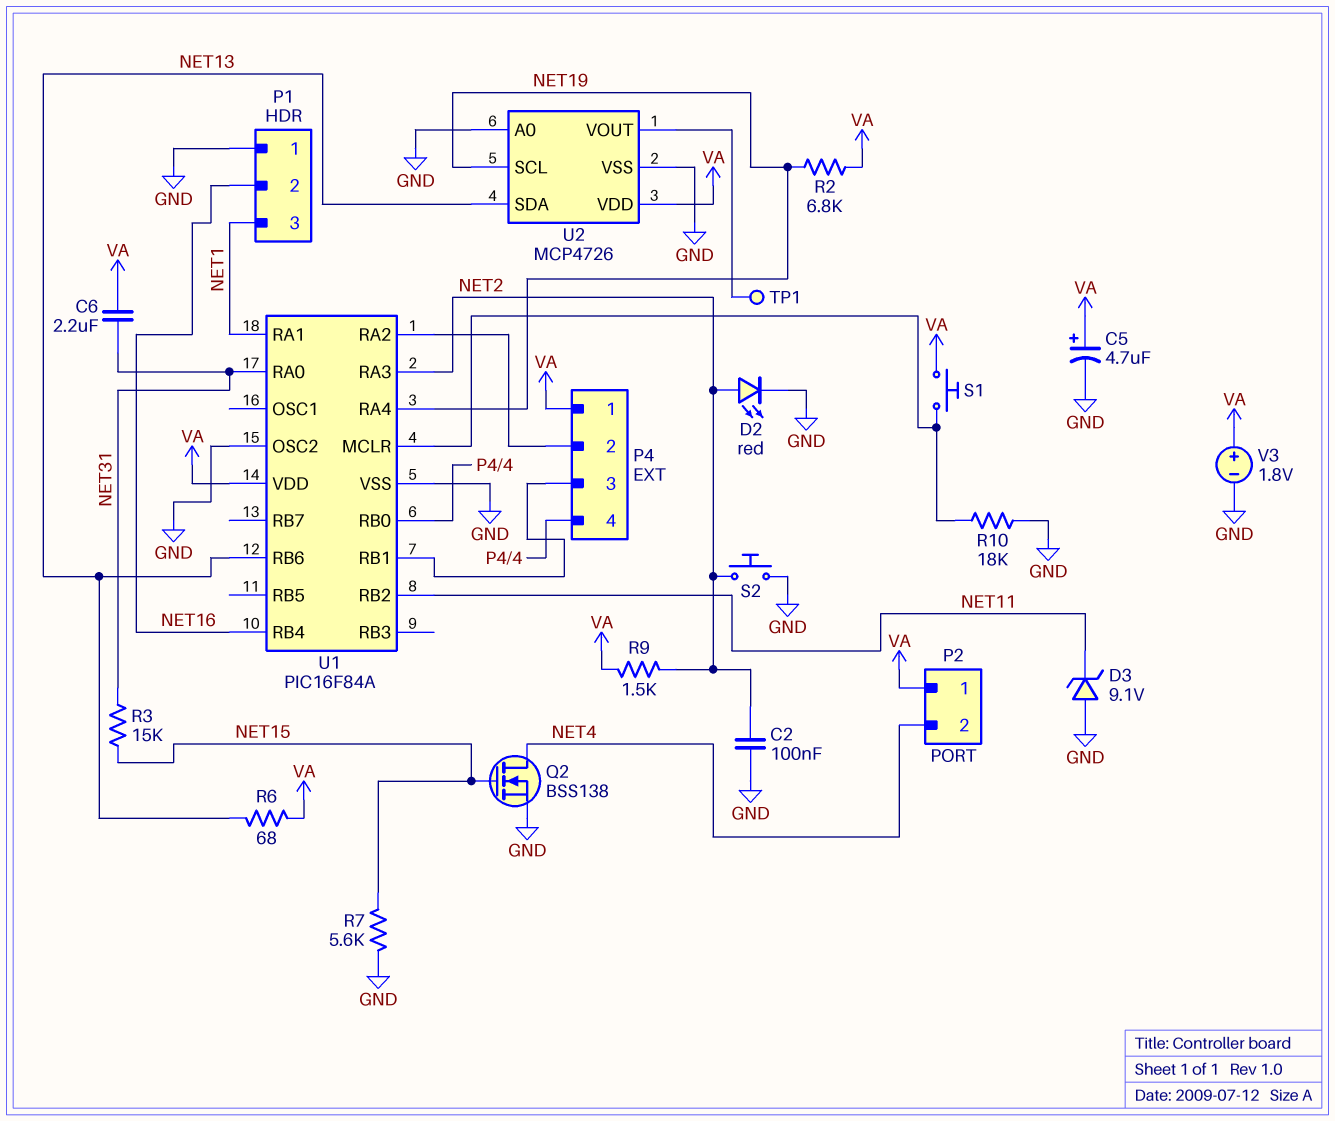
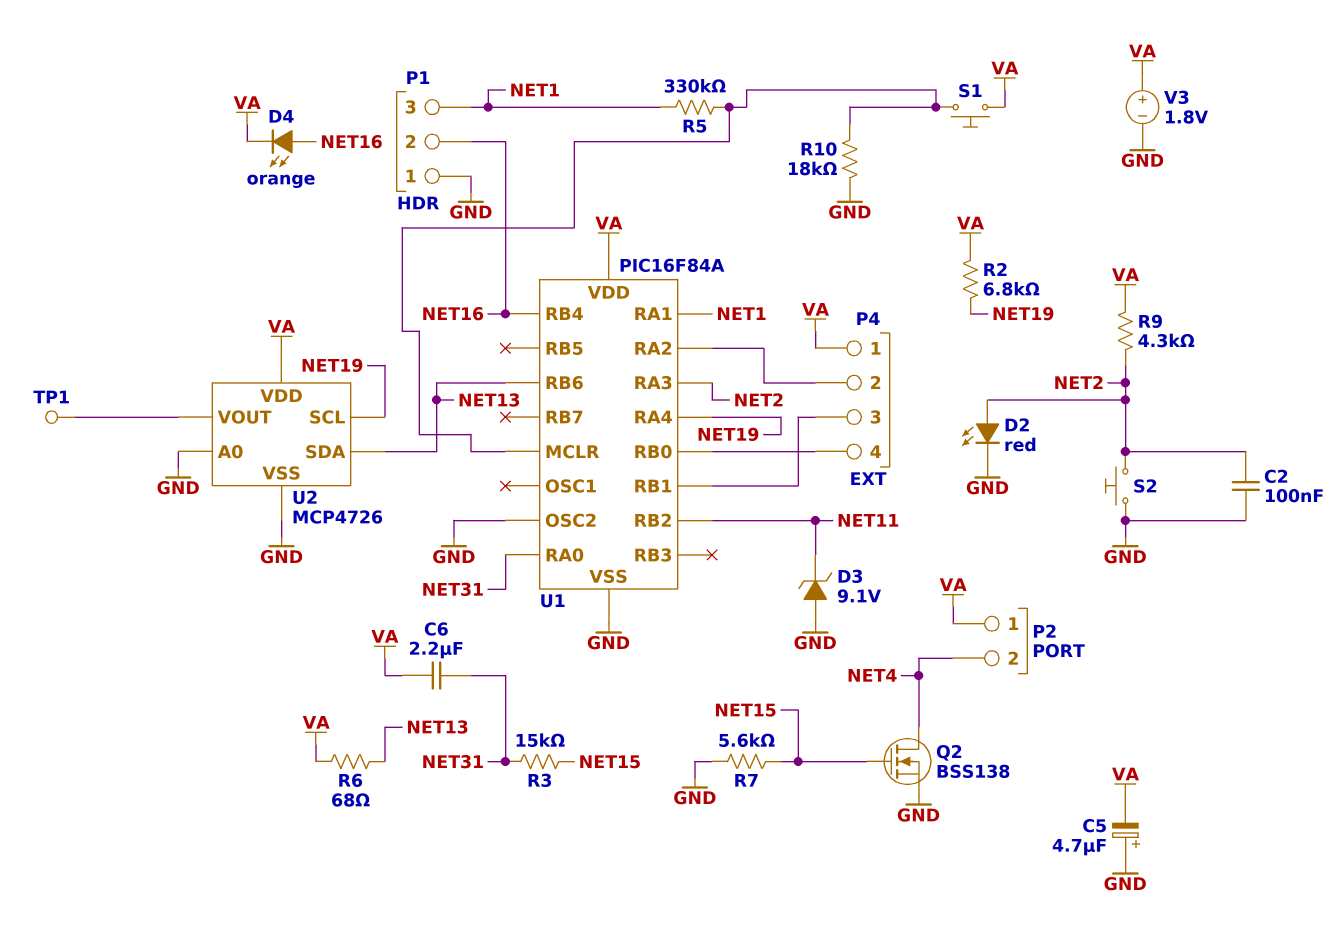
C5: 4.7uF (plus VA, minus GND) -> 4.7uF (plus GND, minus VA)
D4: none -> LED orange (A NET16, K VA)
R5: none -> 330k (NET1, U1/MCLR)
R9: 1.5k (NET2, VA) -> 4.3k (NET2, VA)

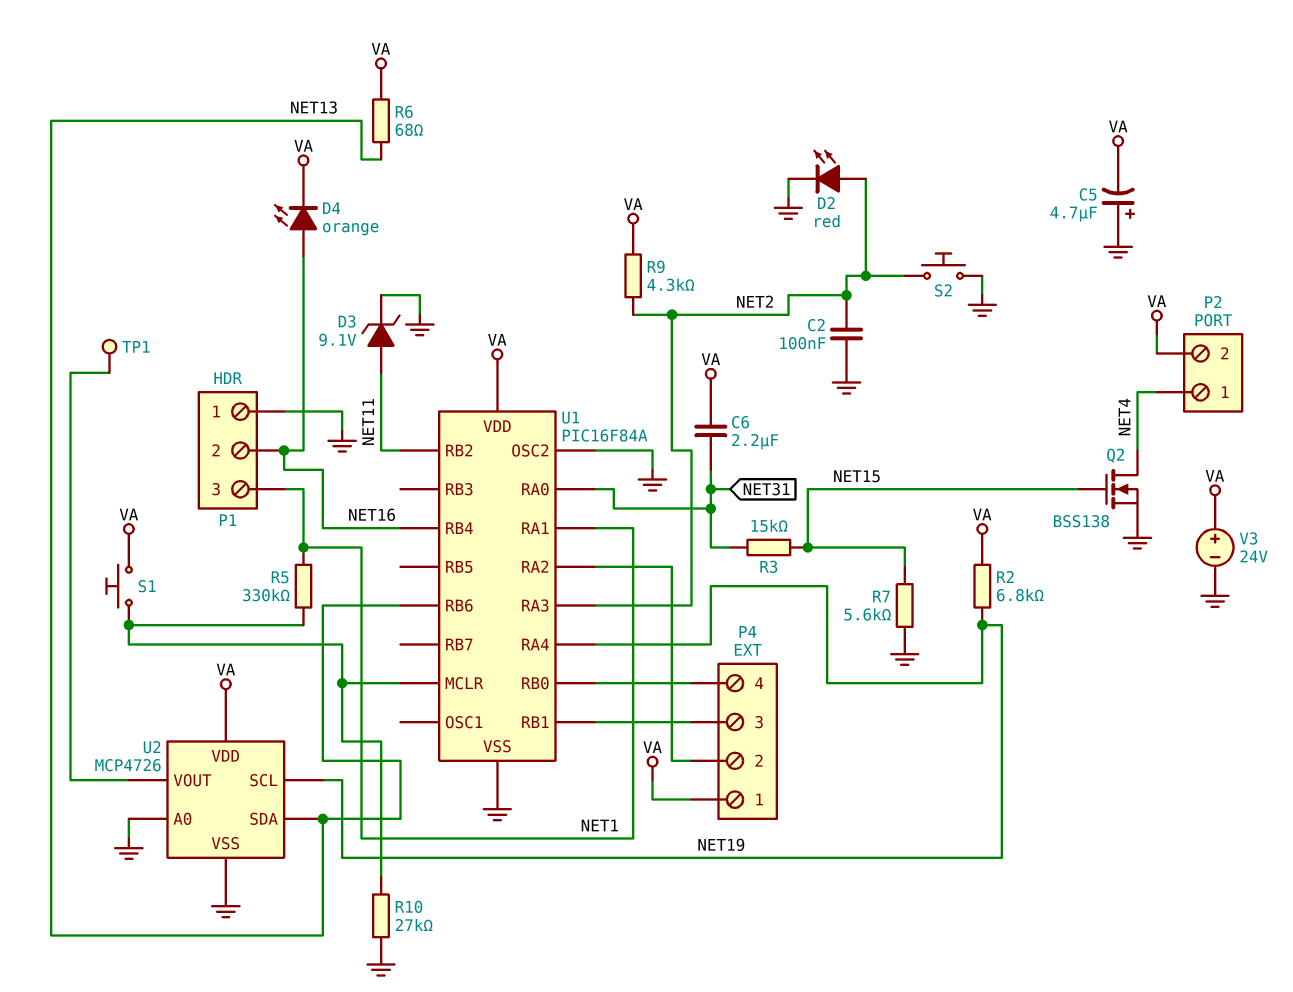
D3: zener 9.1V (A GND, K NET11) -> zener 9.1V (A NET11, K GND)
P2 pin 1: VA -> NET4
P2 pin 2: NET4 -> VA
R10: 18k (GND, U1/MCLR) -> 27k (GND, U1/MCLR)
V3: 1.8V (plus VA, minus GND) -> 24V (plus VA, minus GND)

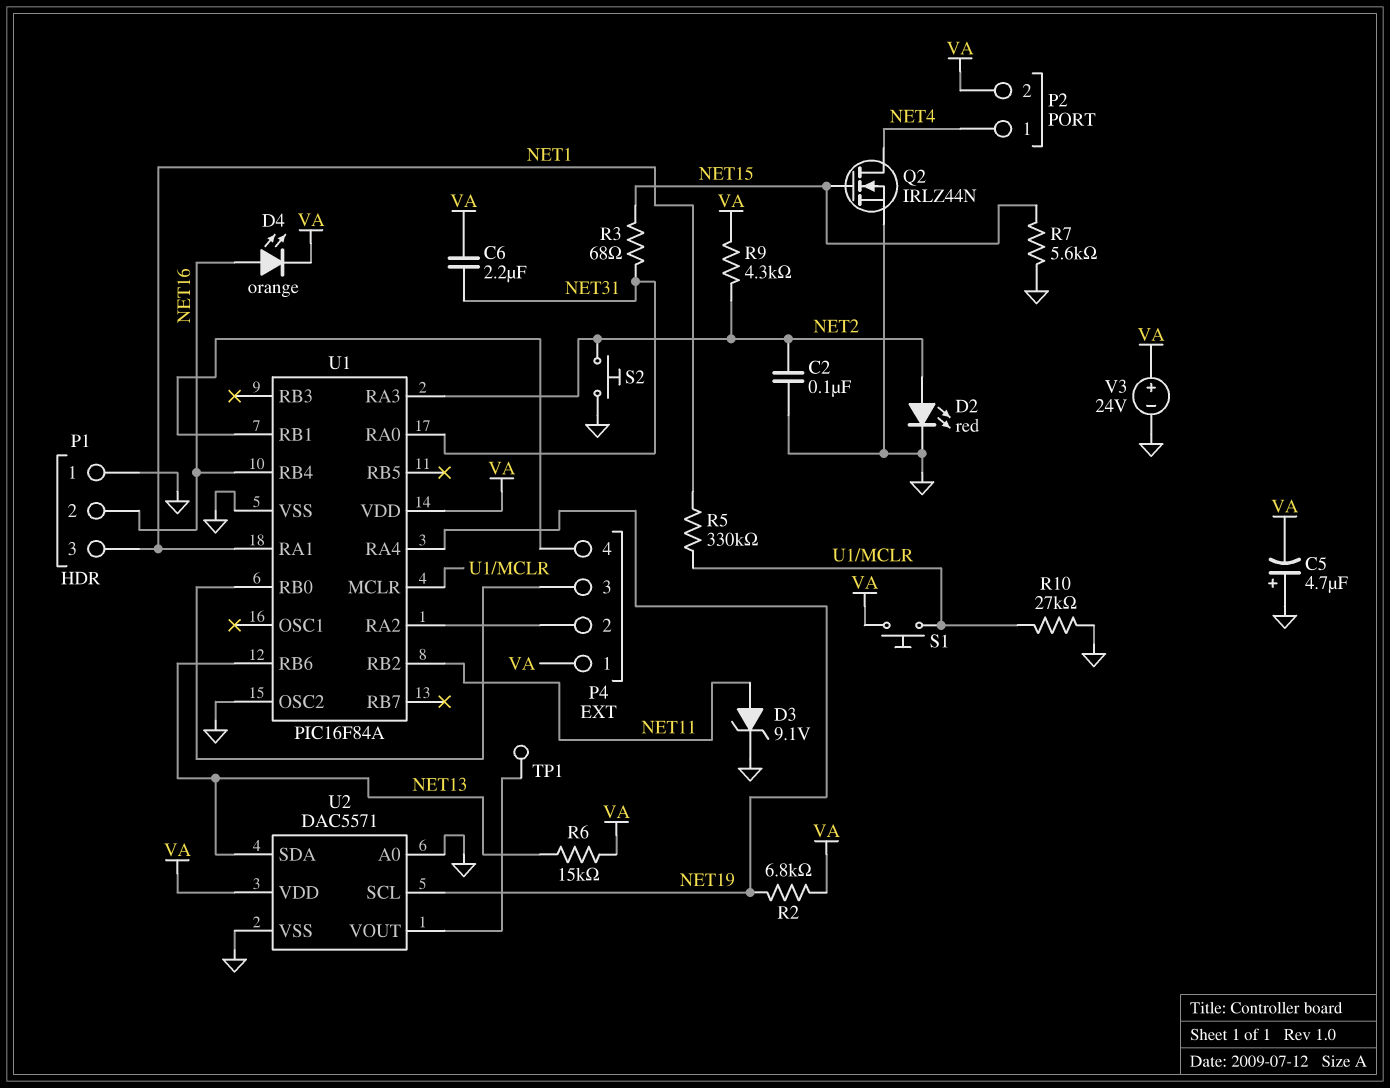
Q2: NMOS BSS138 (G NET15, D NET4, S GND) -> NMOS IRLZ44N (G NET15, D NET4, S GND)
R3: 15k (NET15, NET31) -> 68 (NET15, NET31)
R6: 68 (NET13, VA) -> 15k (NET13, VA)
U1 pin RB0: P4/4 -> P4/3
U1 pin RB1: P4/3 -> P4/4
U2: MCP4726 -> DAC5571

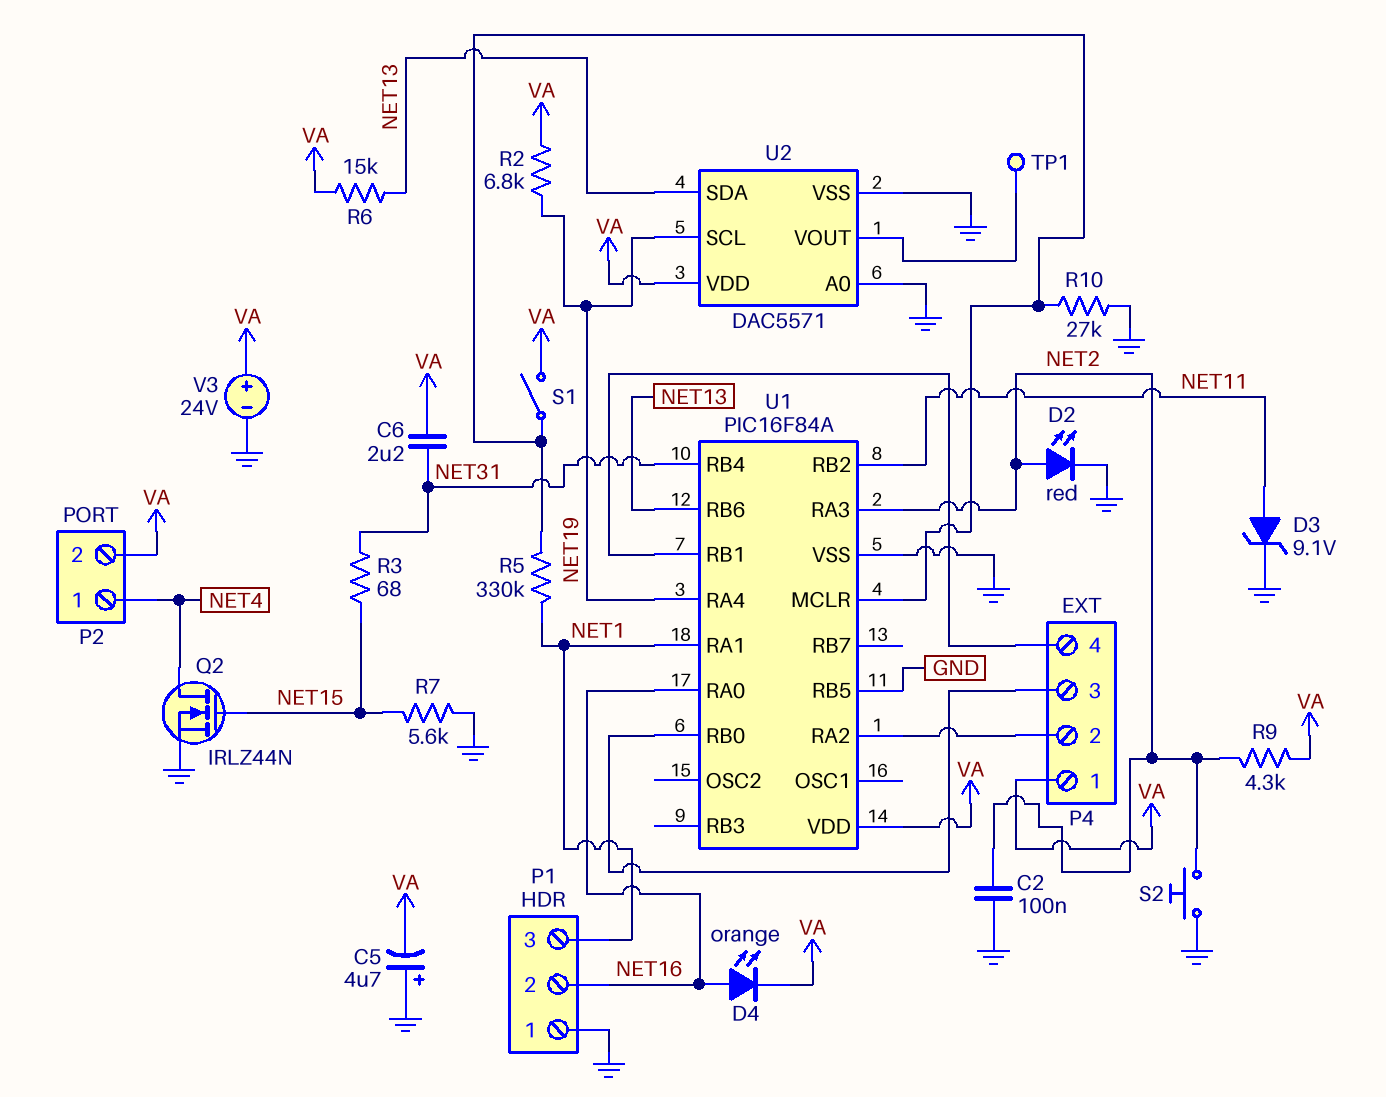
S1: button (U1/MCLR, VA) -> switch (U1/MCLR, VA)
U1 pin OSC2: GND -> none
U1 pin RA0: NET31 -> NET16
U1 pin RB4: NET16 -> NET31
U1 pin RB5: none -> GND

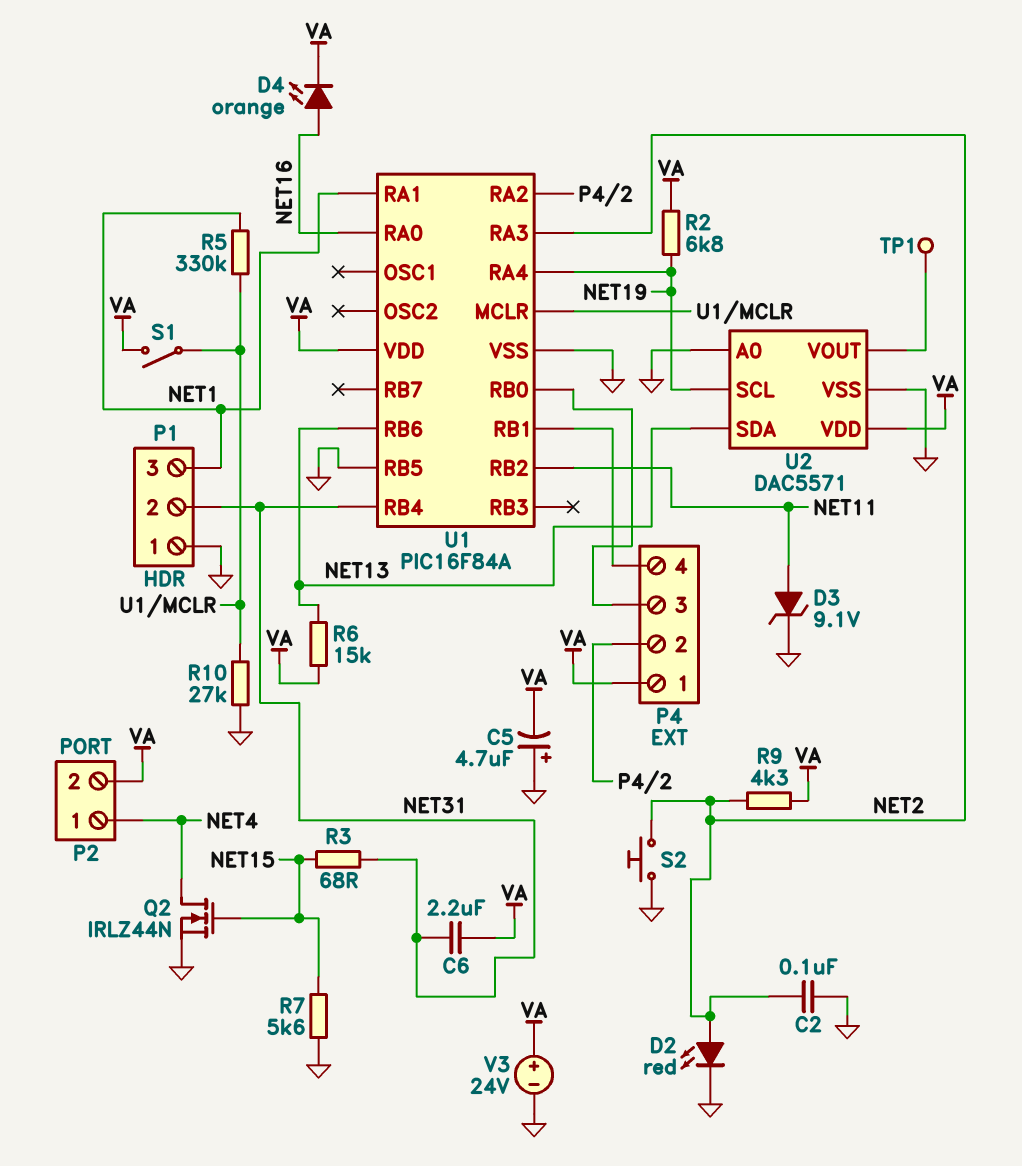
P1 pin 2: NET16 -> NET31

